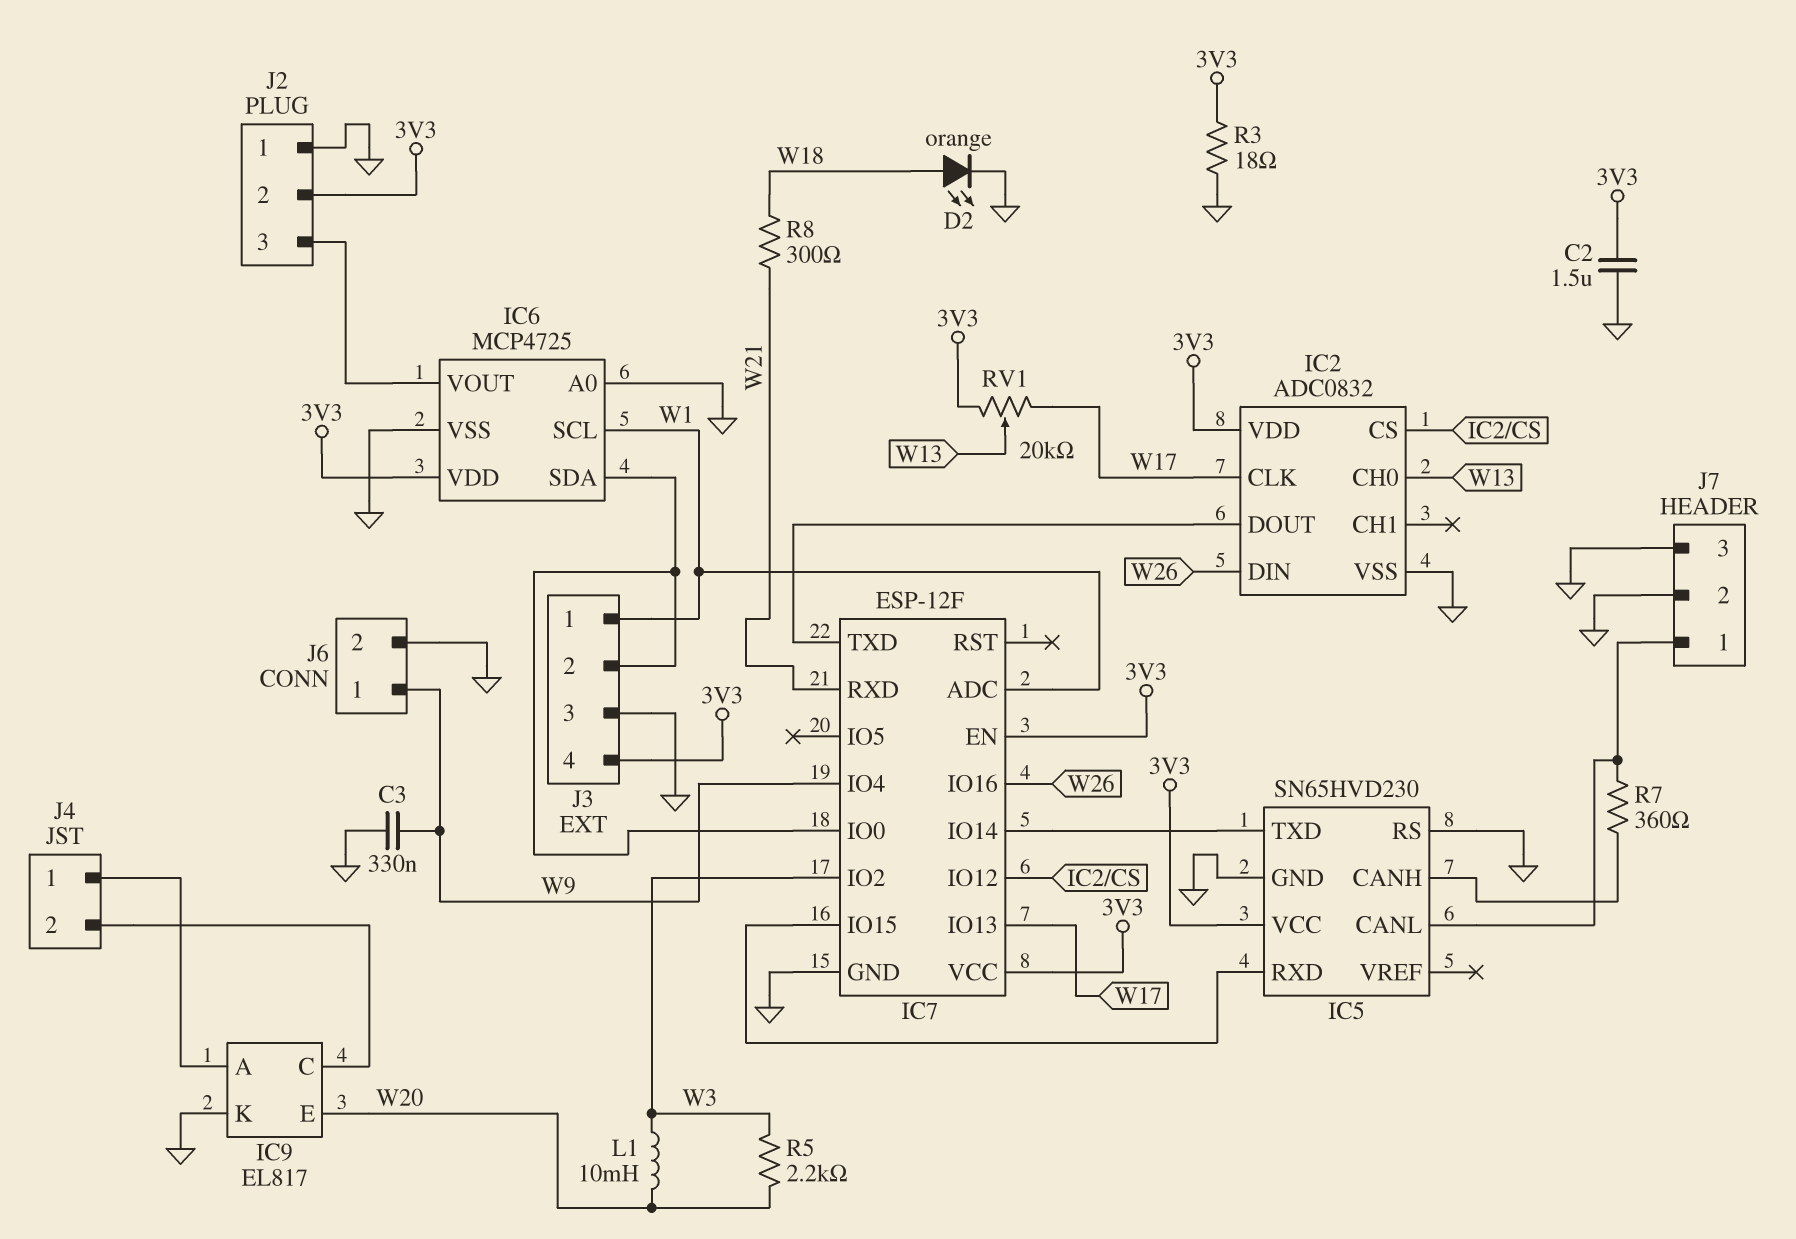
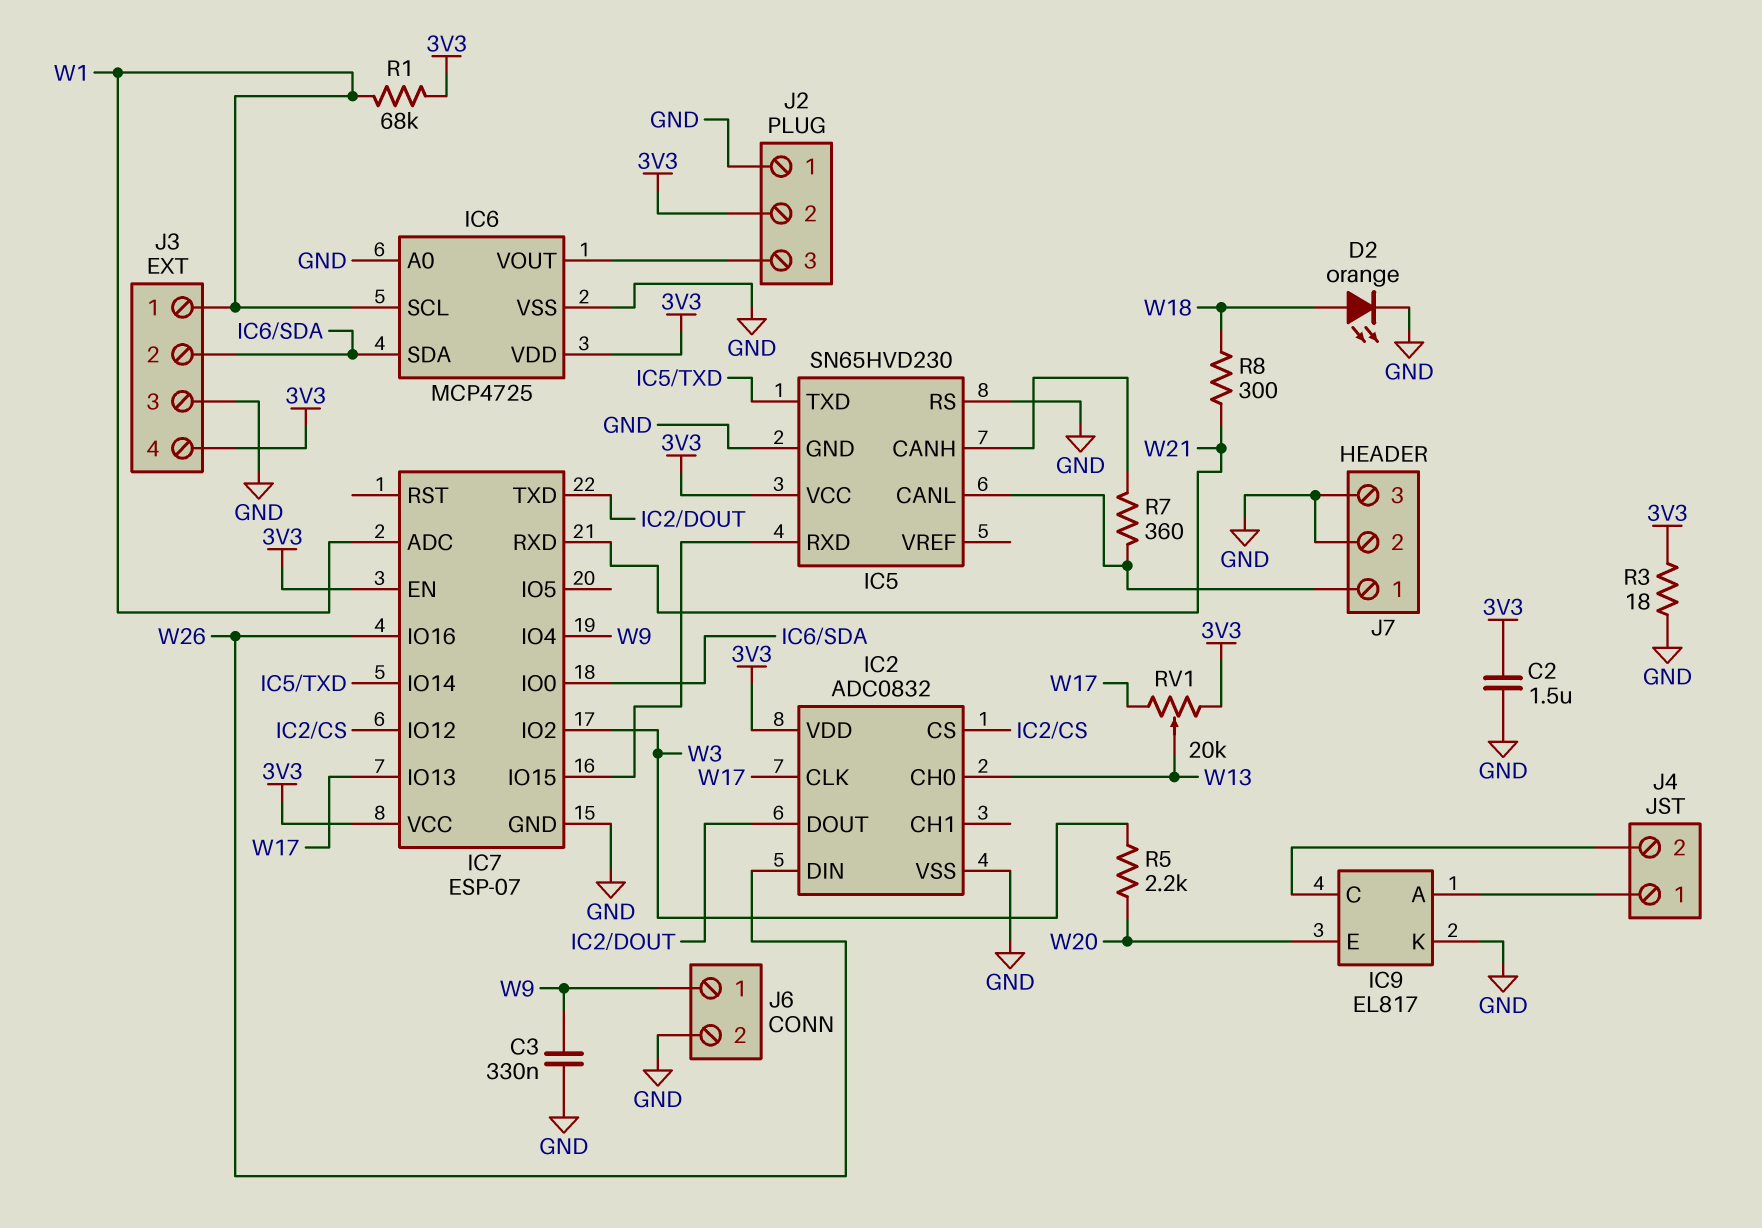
IC7: ESP-12F -> ESP-07
L1: 10mH (W3, W20) -> none
R1: none -> 68k (3V3, W1)

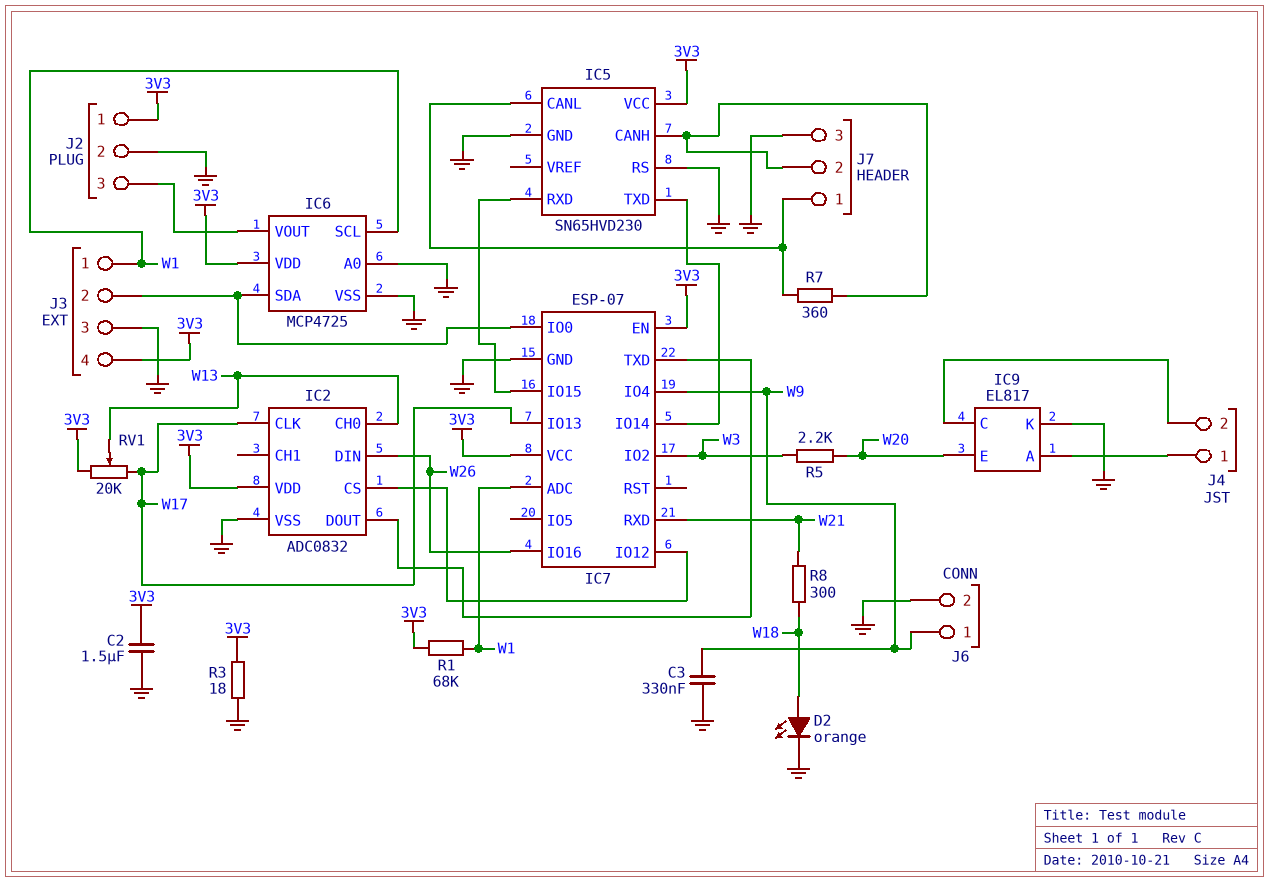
J2 pin 1: GND -> 3V3
J2 pin 2: 3V3 -> GND
J7 pin 2: GND -> IC5/CANH

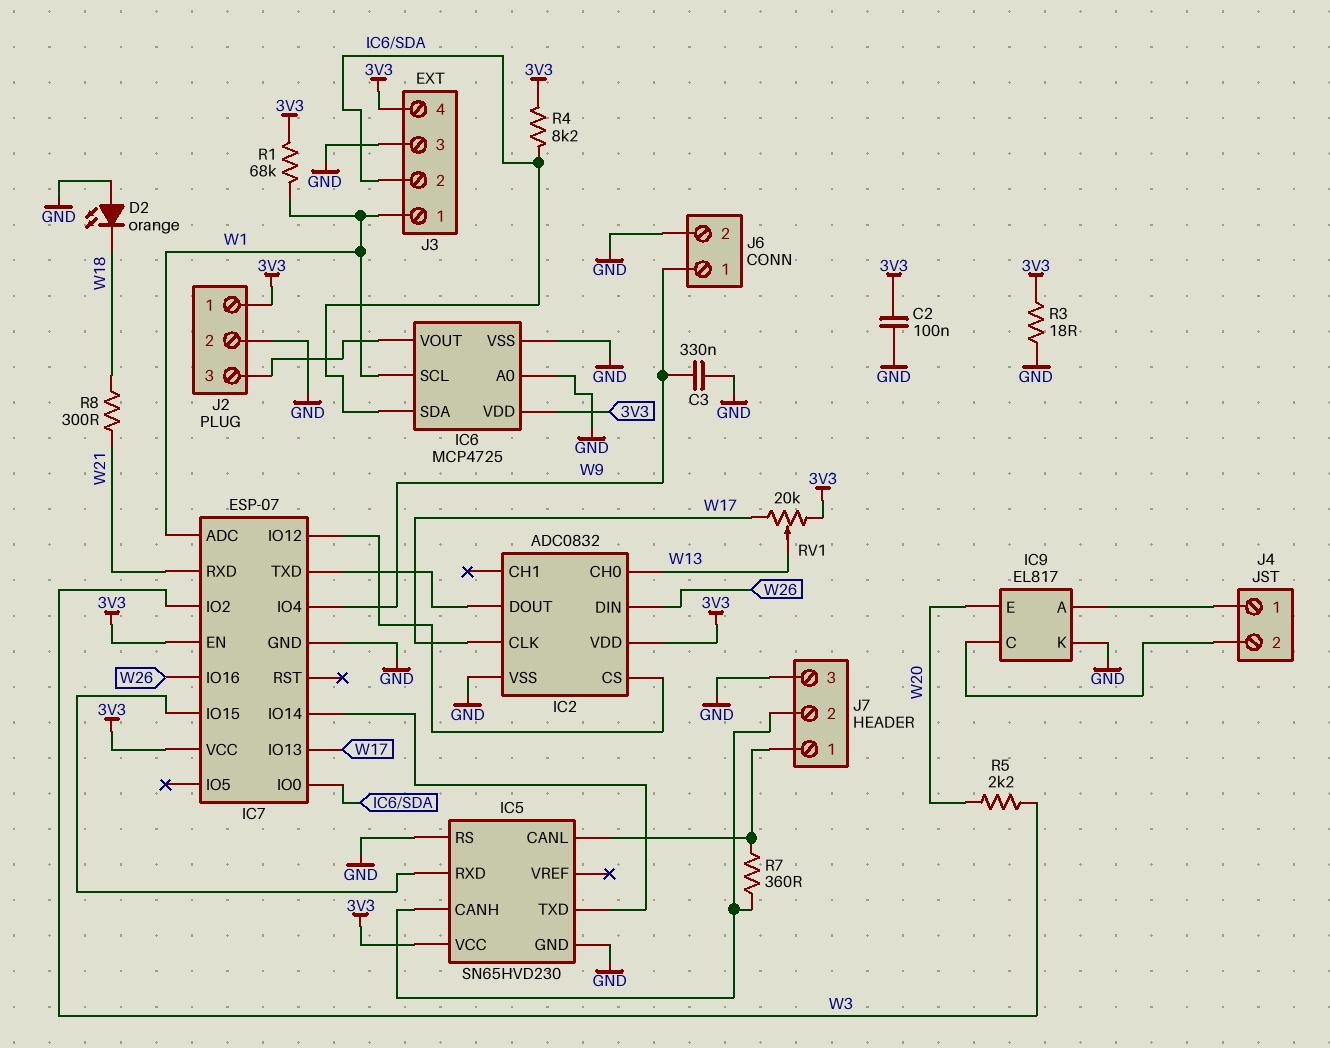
C2: 1.5uF (3V3, GND) -> 100nF (3V3, GND)
D2: LED orange (A W18, K GND) -> LED orange (A GND, K W18)
R4: none -> 8.2k (3V3, IC6/SDA)

